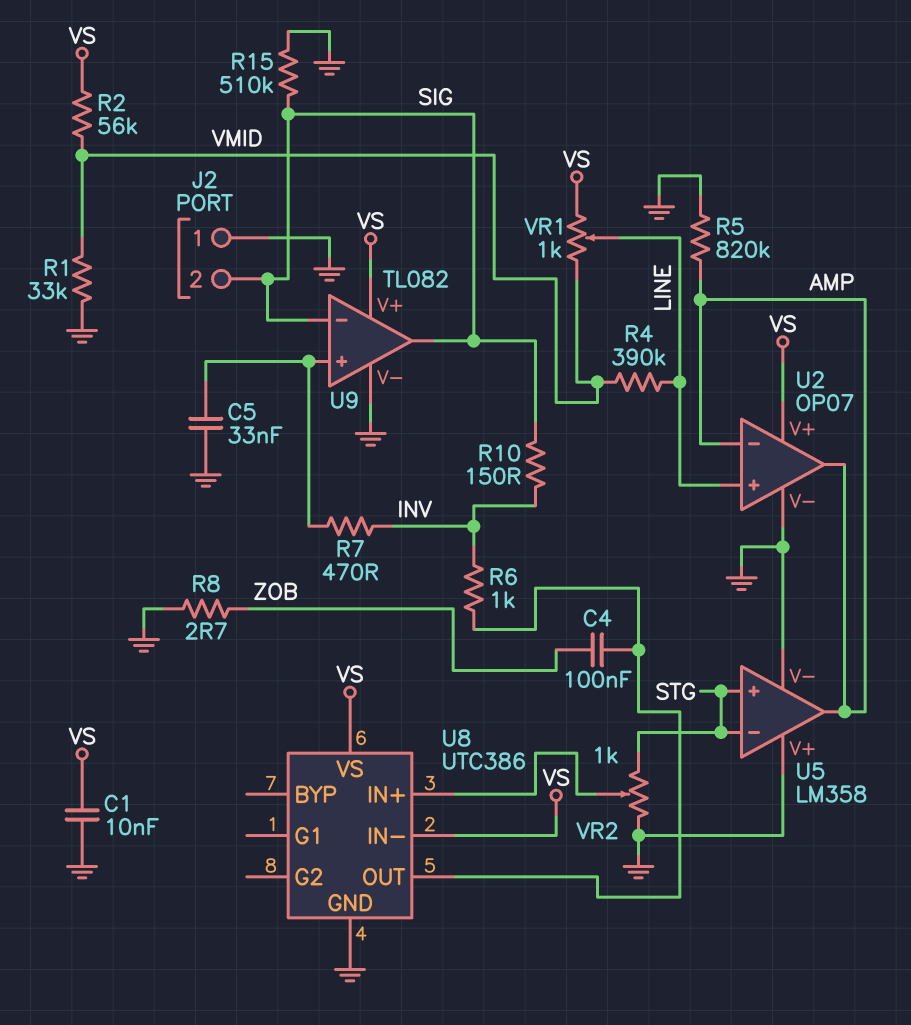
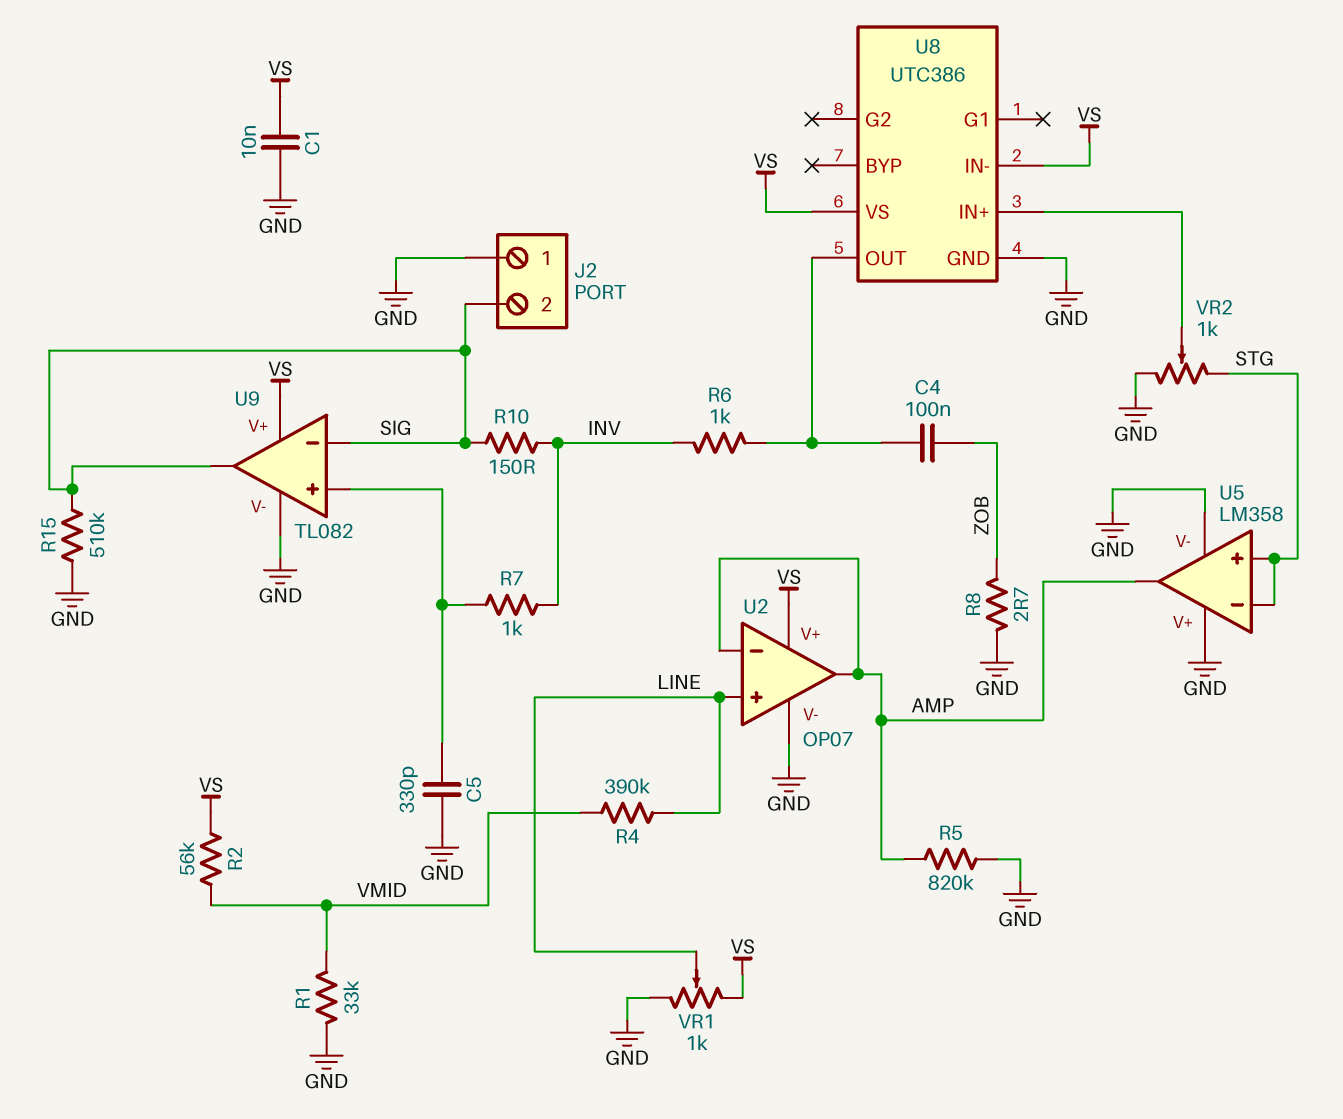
C5: 33nF (GND, U9/in+) -> 330pF (GND, U9/in+)
R7: 470 (INV, U9/in+) -> 1k (INV, U9/in+)
VR1: 1k (VMID, VS, wiper LINE) -> 1k (GND, VS, wiper LINE)

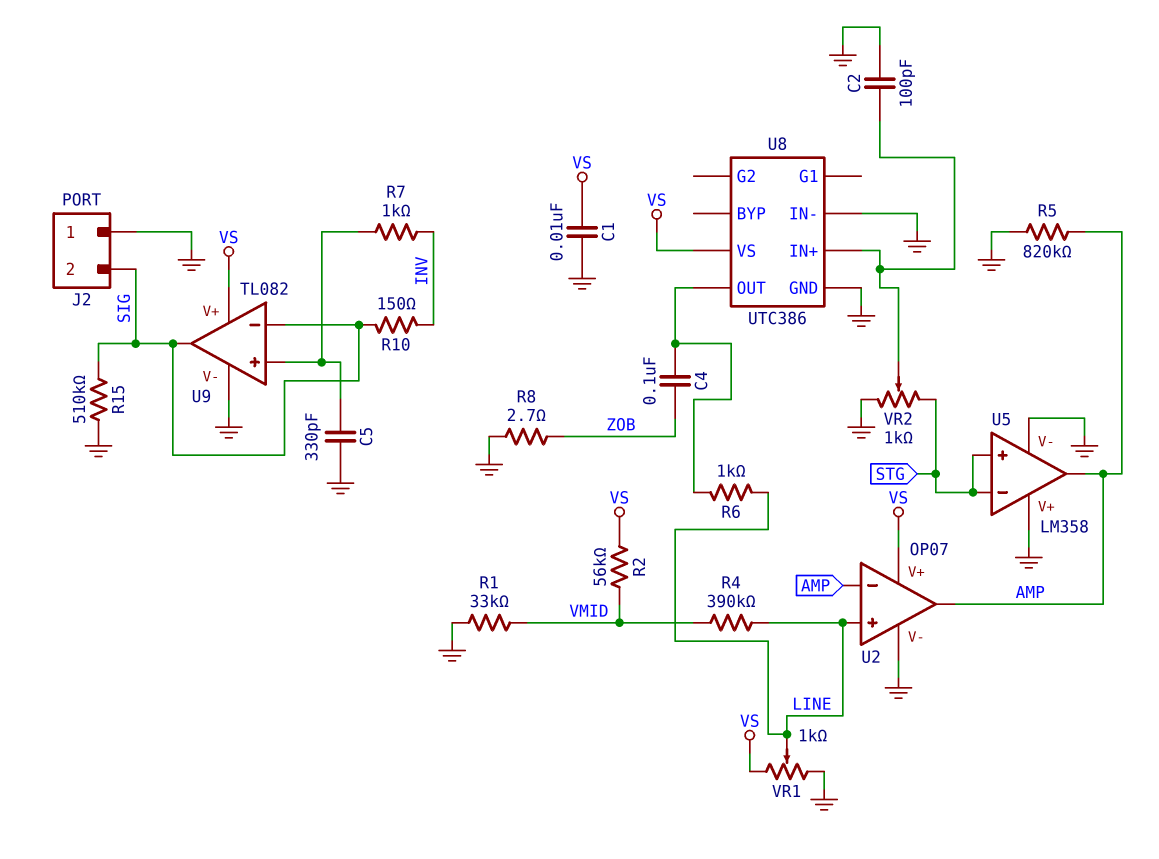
C2: none -> 100pF (GND, U8/IN+)
R6: 1k (INV, U8/OUT) -> 1k (LINE, U8/OUT)
U8 pin IN-: VS -> GND

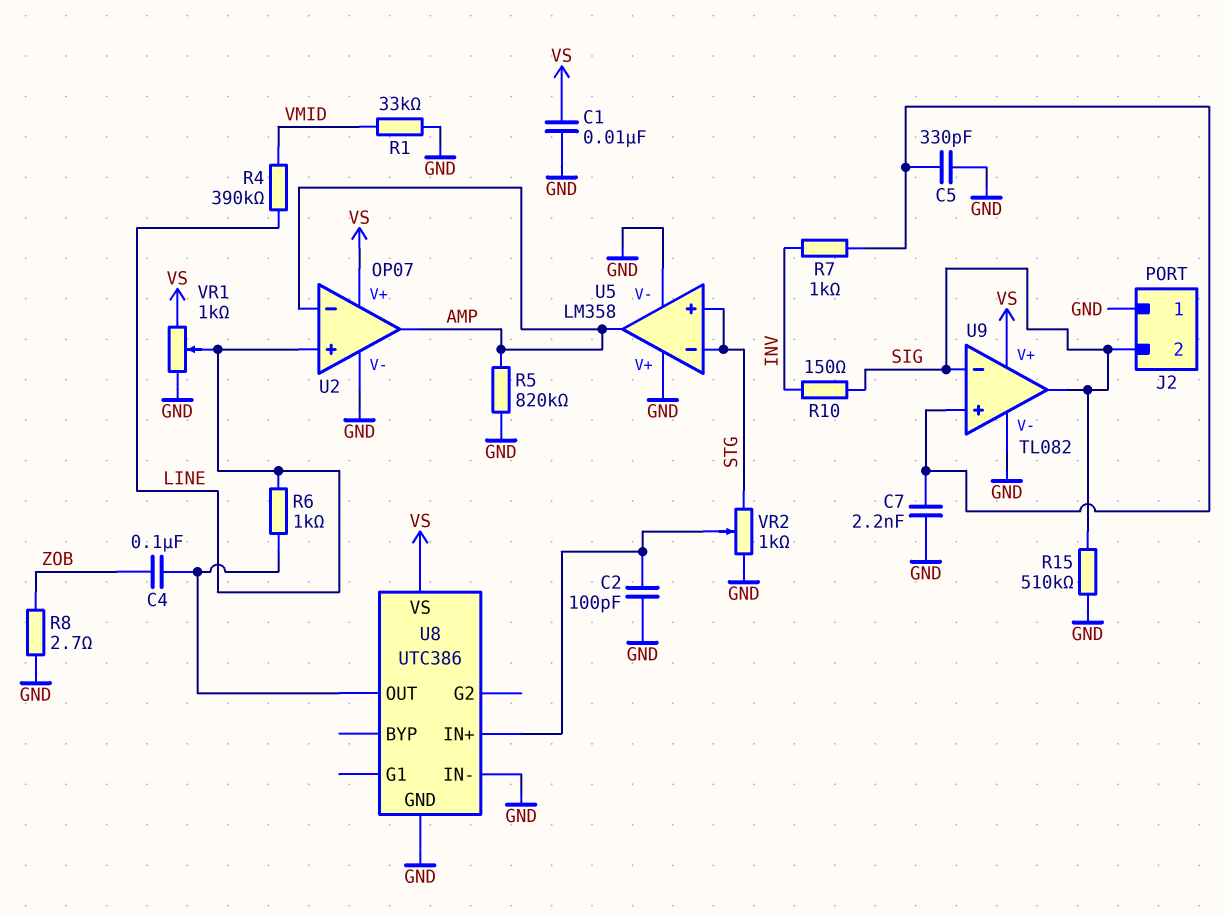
C7: none -> 2.2nF (GND, U9/in+)
R2: 56k (VMID, VS) -> none

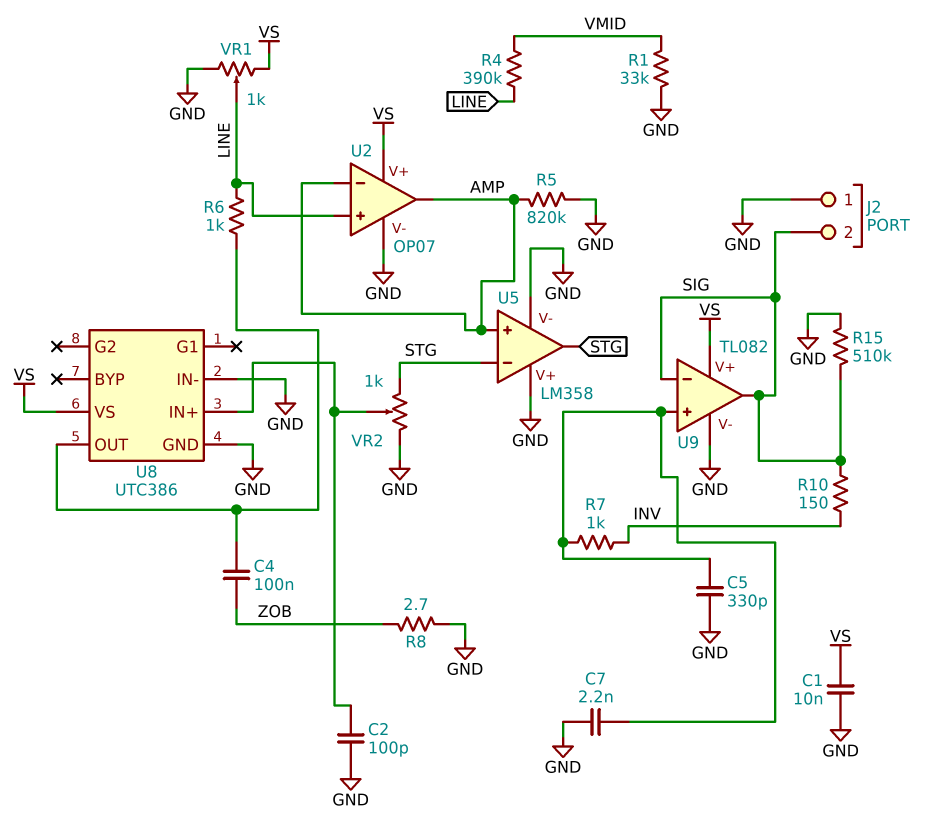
U5 pin in+: STG -> AMP
U5 pin out: AMP -> STG

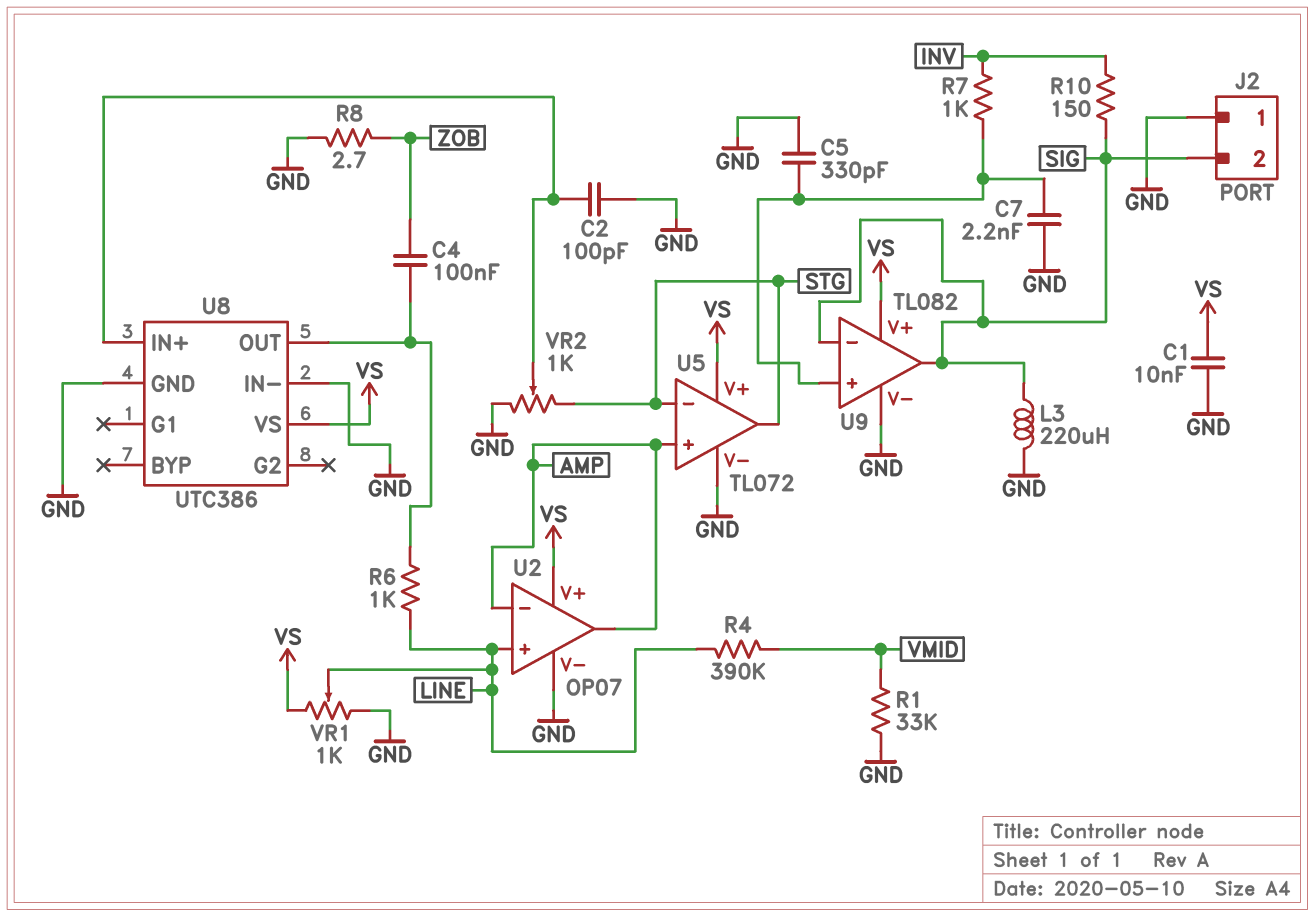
L3: none -> 220uH (GND, SIG)
R5: 820k (AMP, GND) -> none
R15: 510k (GND, SIG) -> none
U5: LM358 -> TL072
U5 pin V+: GND -> VS

